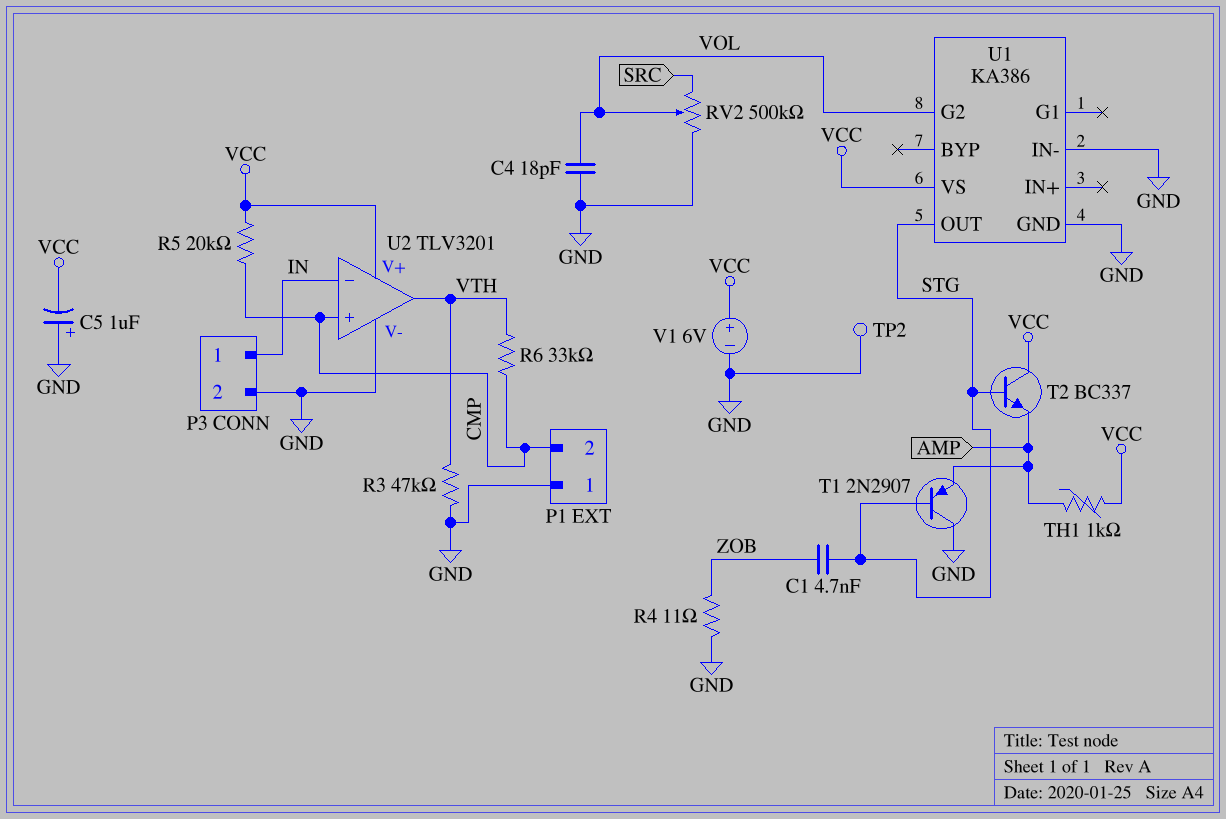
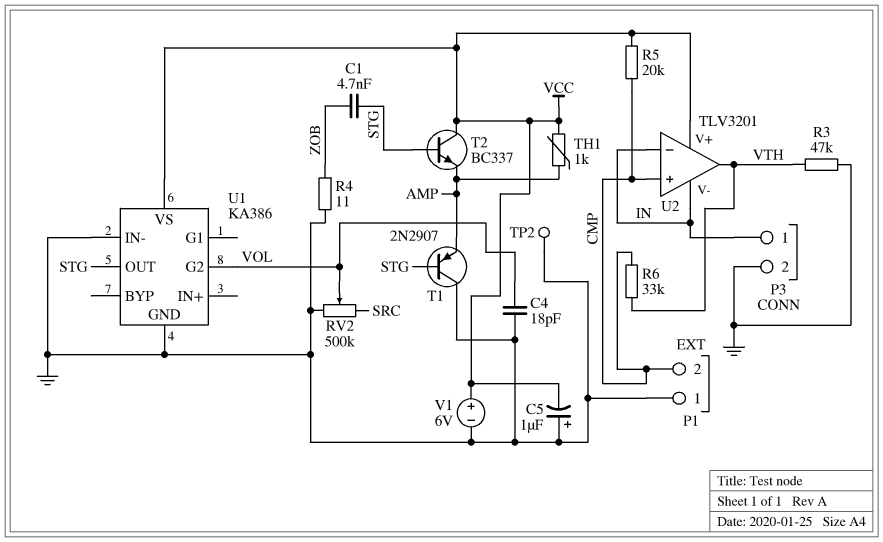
U2 pin V-: GND -> IN

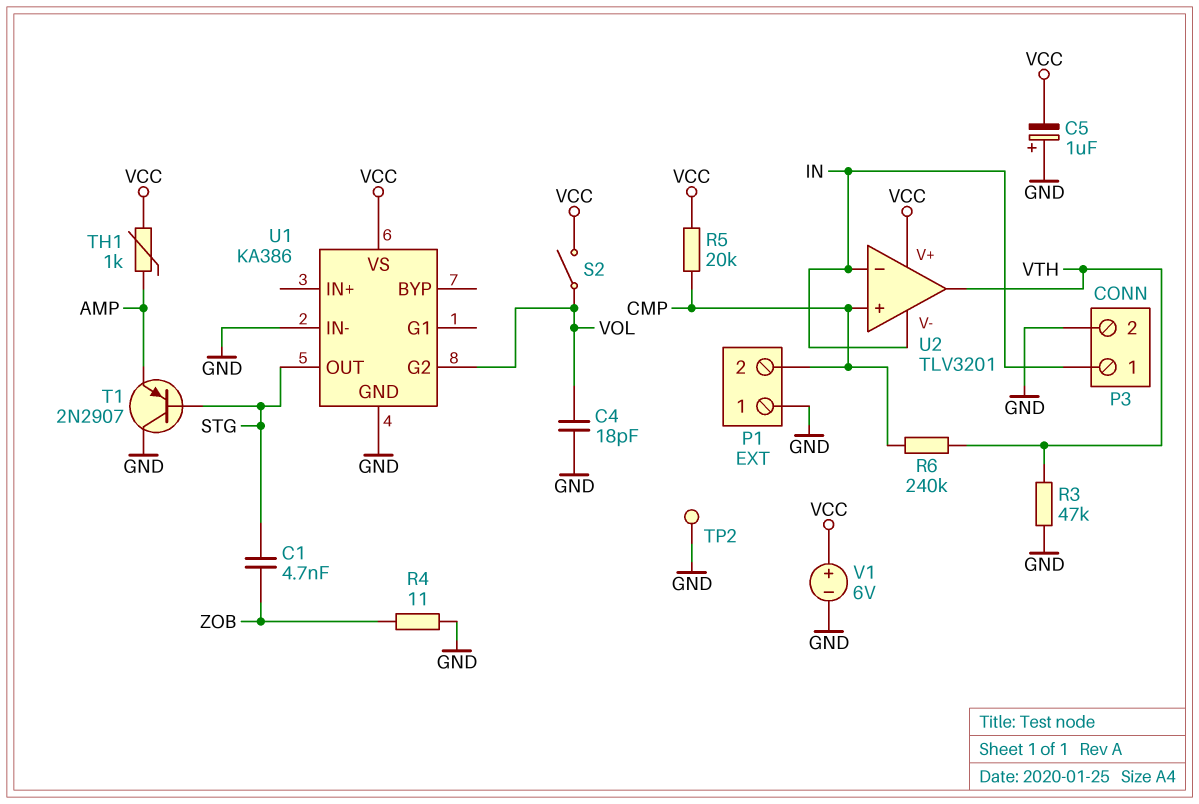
R6: 33k (CMP, VTH) -> 240k (CMP, VTH)
RV2: 500k (GND, SRC, wiper VOL) -> none
S2: none -> switch (VCC, VOL)
T2: NPN BC337 (B STG, C VCC, E AMP) -> none

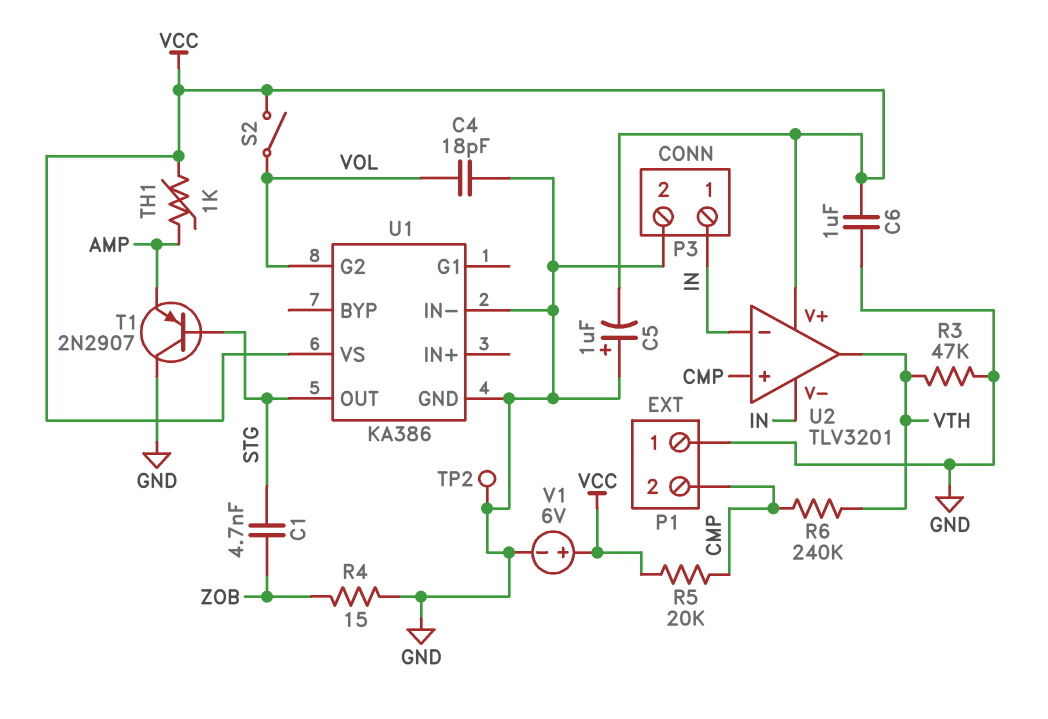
C6: none -> 1uF (GND, VCC)
R4: 11 (GND, ZOB) -> 15 (GND, ZOB)

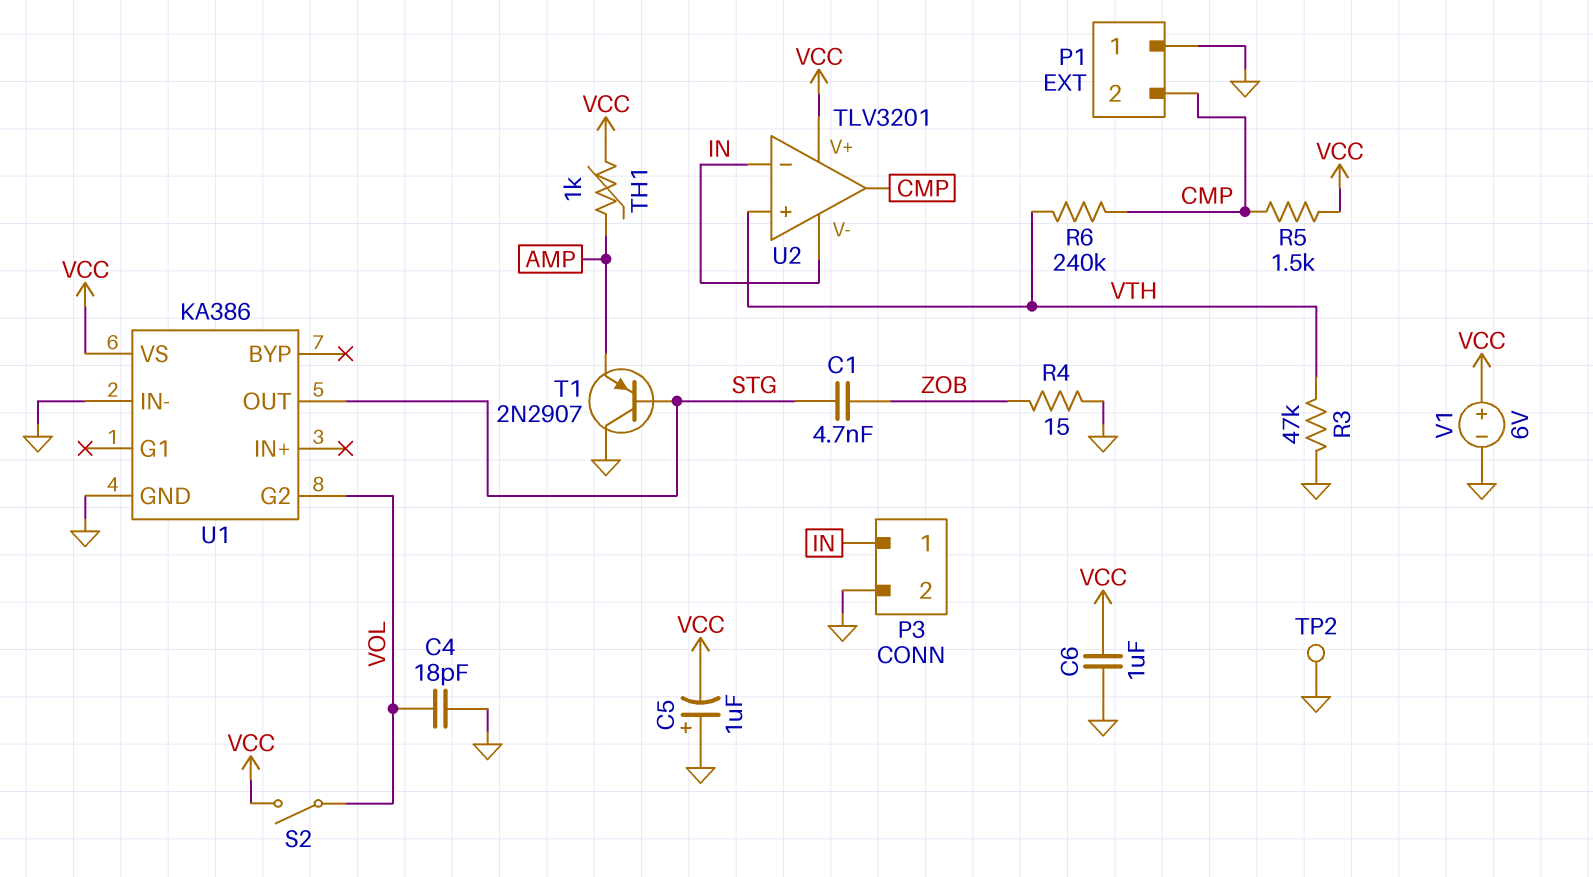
R5: 20k (CMP, VCC) -> 1.5k (CMP, VCC)
U2 pin in+: CMP -> VTH
U2 pin out: VTH -> CMP

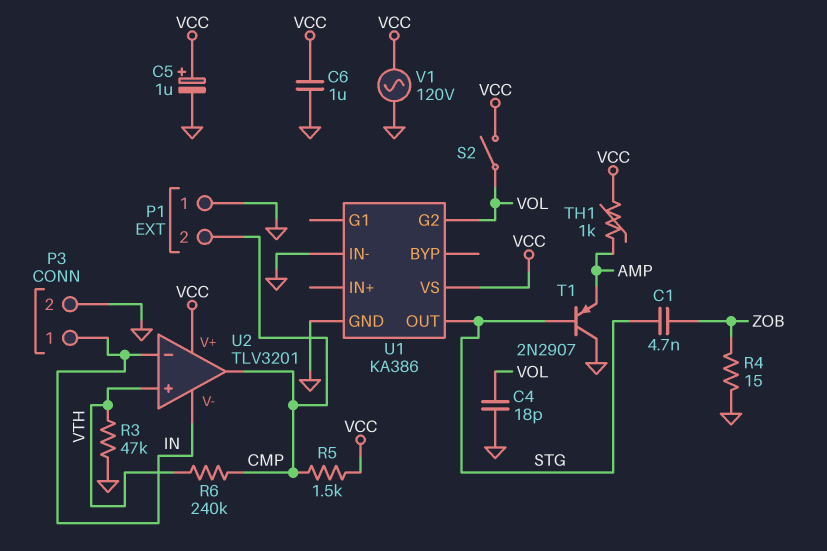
C5: 1uF (plus GND, minus VCC) -> 1uF (plus VCC, minus GND)
TP2: test point (GND) -> none
V1: 6V (plus VCC, minus GND) -> AC 120V (GND, VCC)

